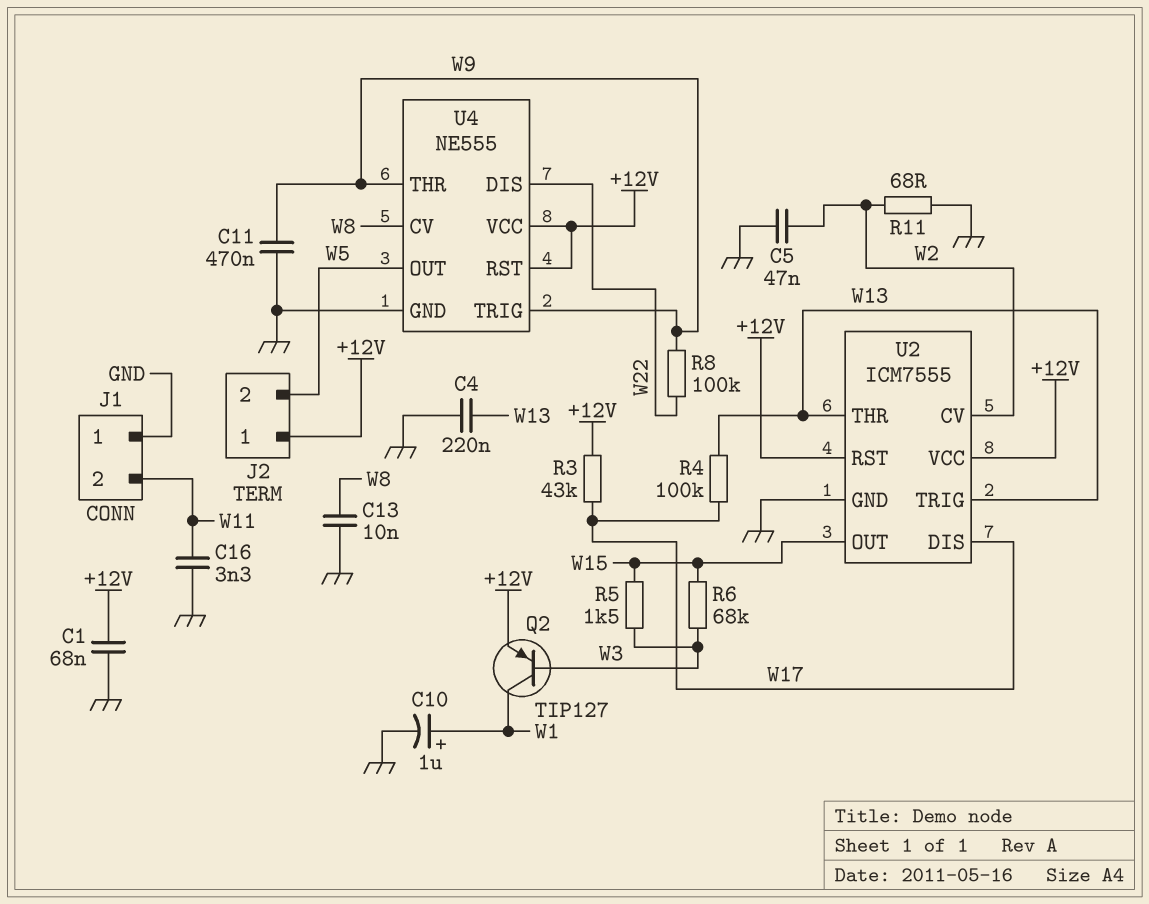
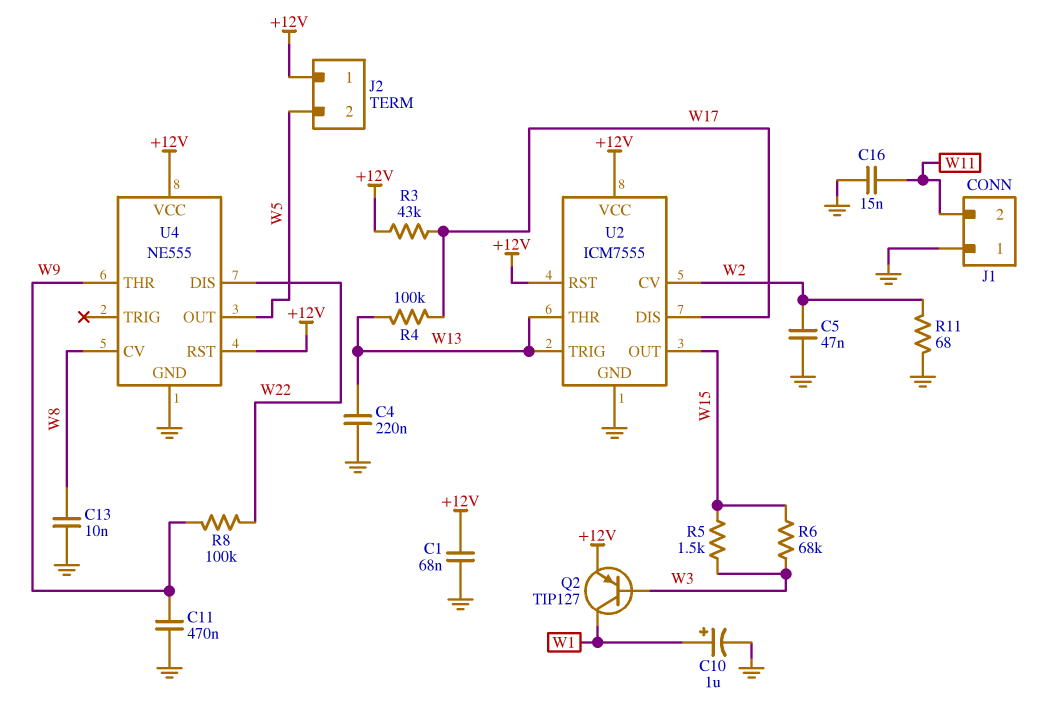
C16: 3.3nF (GND, W11) -> 15nF (GND, W11)
U4 pin TRIG: W9 -> none

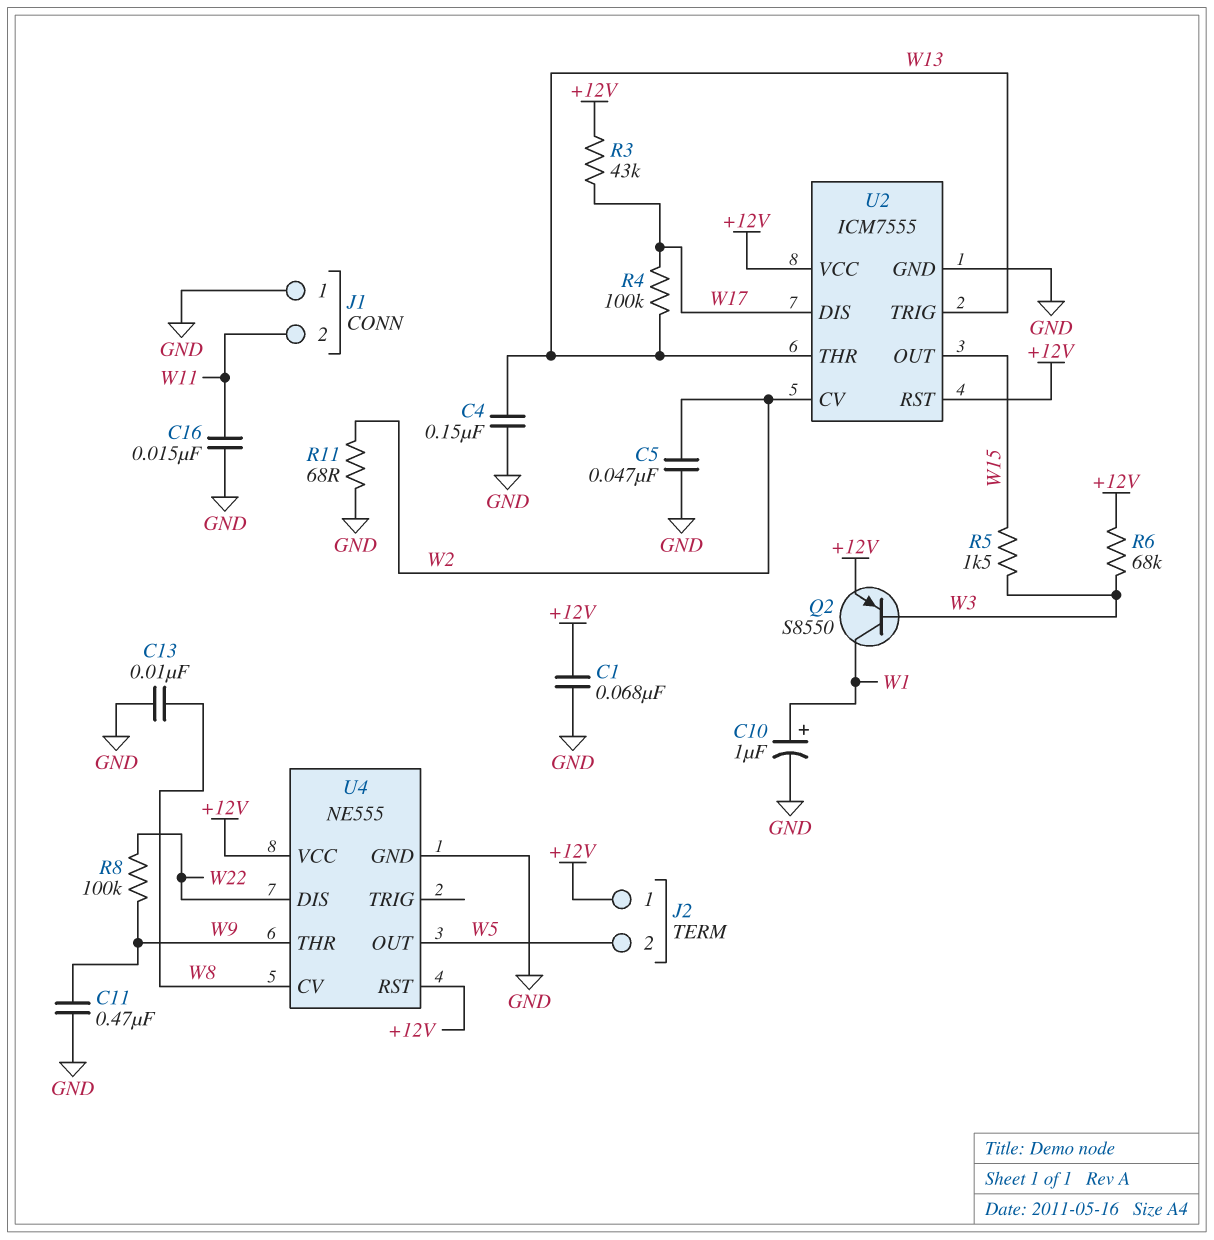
C4: 220nF (GND, W13) -> 150nF (GND, W13)
Q2: PNP TIP127 (B W3, C W1, E +12V) -> PNP S8550 (B W3, C W1, E +12V)
R6: 68k (W3, W15) -> 68k (+12V, W3)

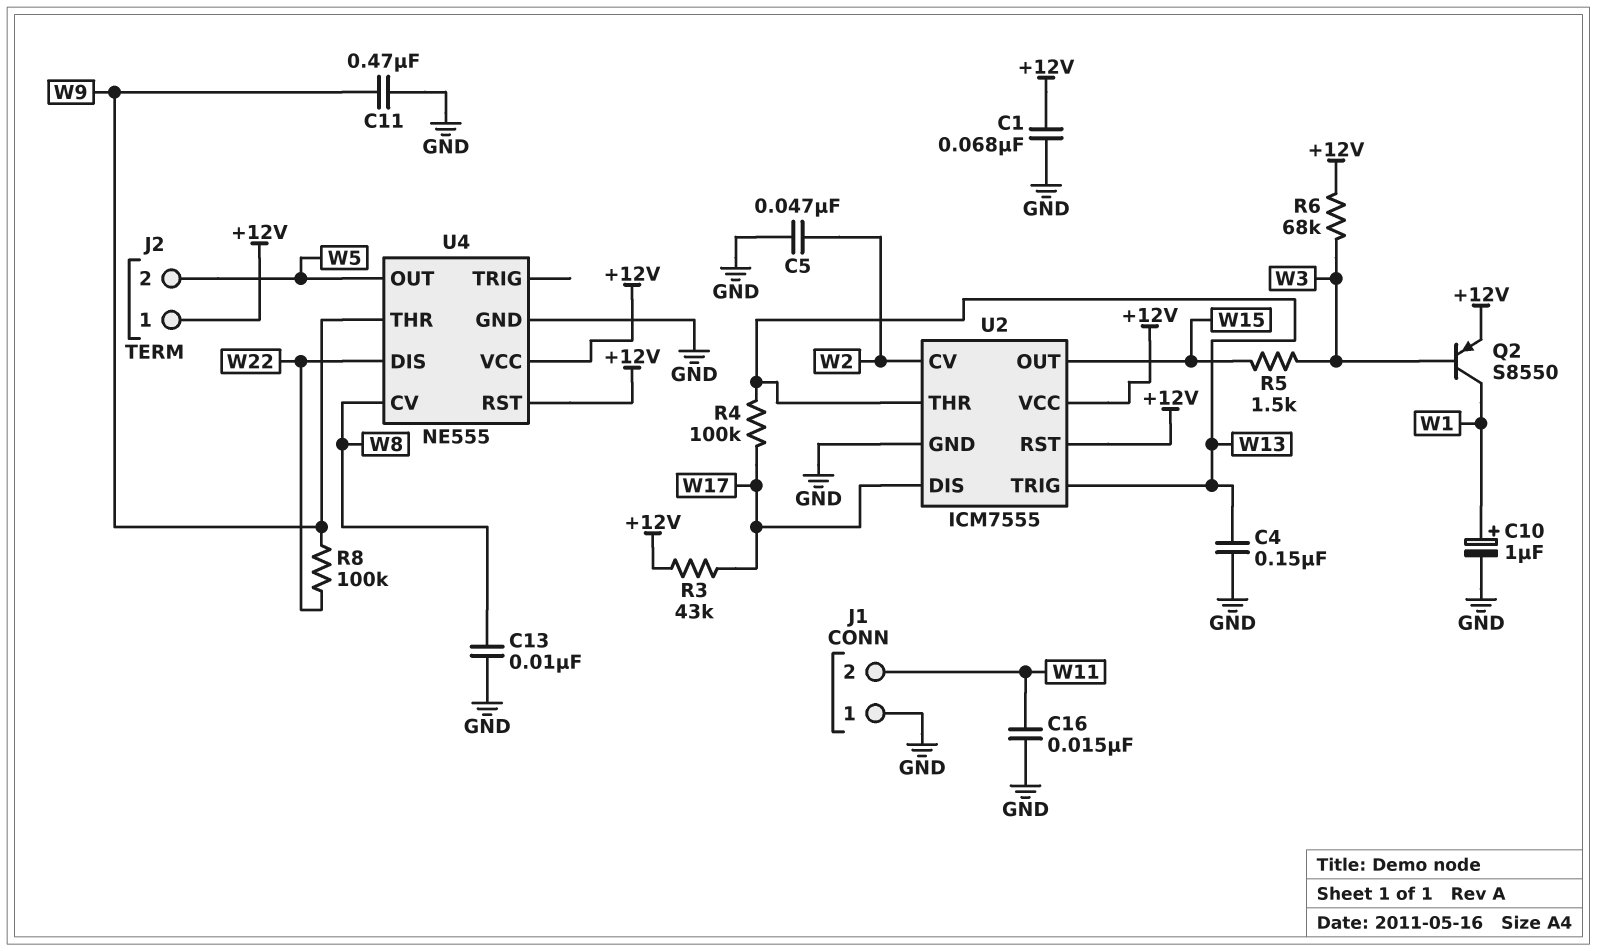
R11: 68 (GND, W2) -> none

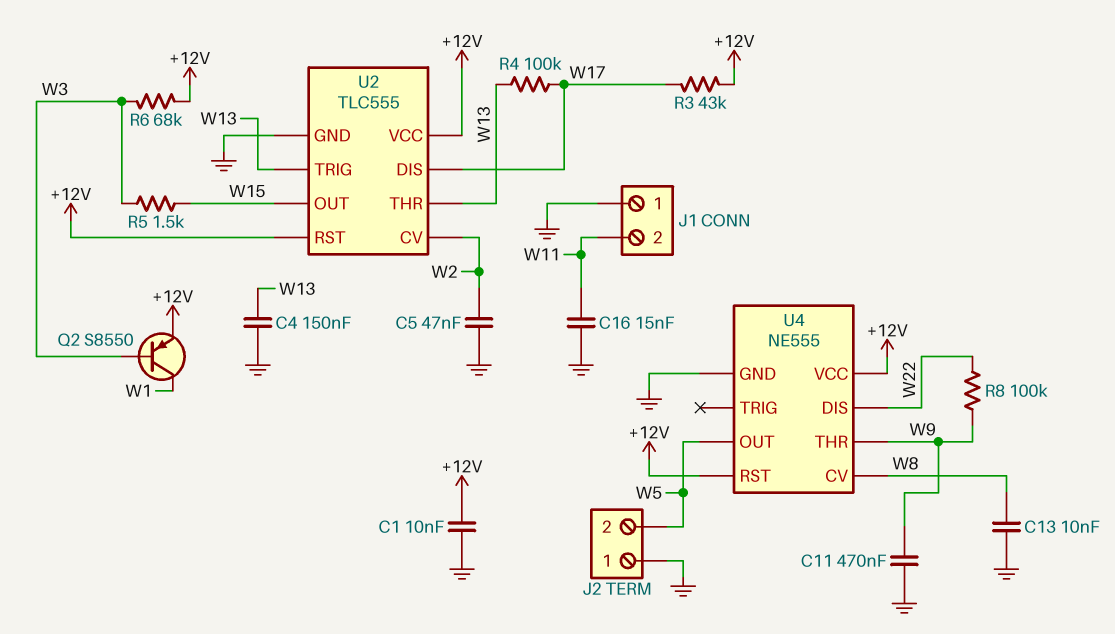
C1: 68nF (+12V, GND) -> 10nF (+12V, GND)
C10: 1uF (plus W1, minus GND) -> none
J2 pin 1: +12V -> GND
U2: ICM7555 -> TLC555

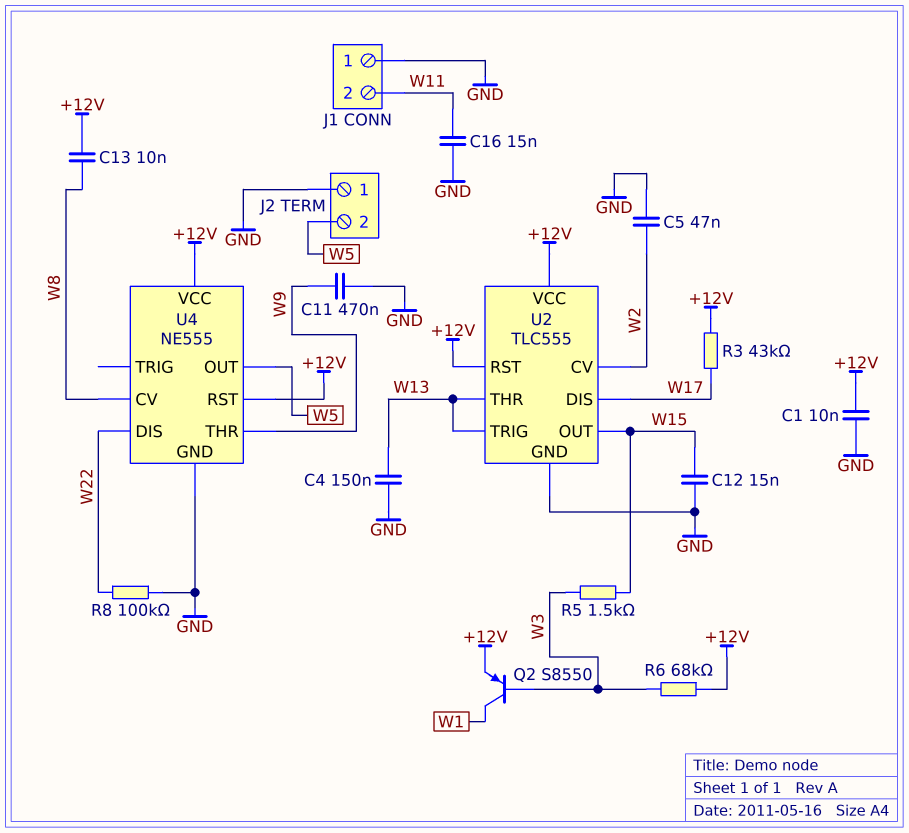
C12: none -> 15nF (GND, W15)
C13: 10nF (GND, W8) -> 10nF (+12V, W8)
R4: 100k (W13, W17) -> none
R8: 100k (W9, W22) -> 100k (GND, W22)

